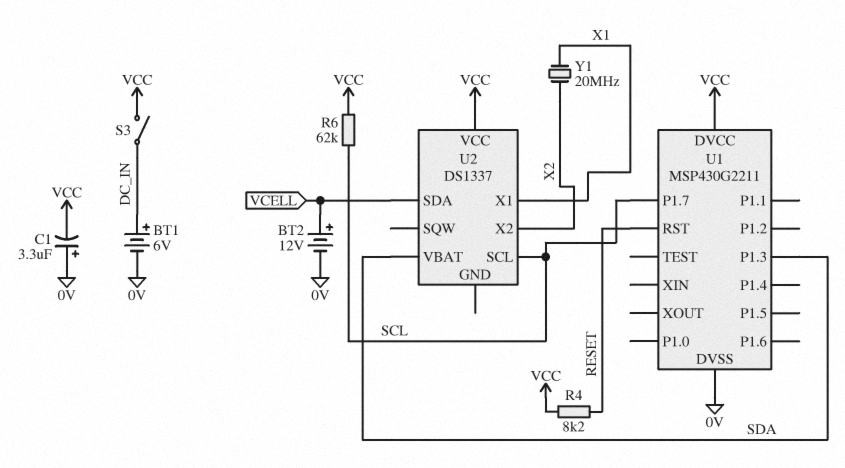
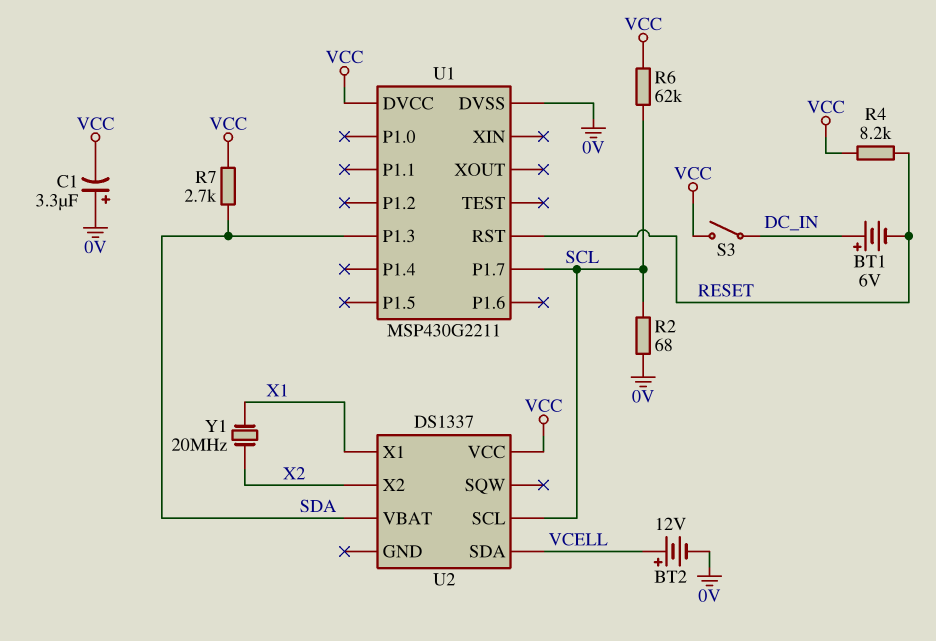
BT1: 6V (plus DC_IN, minus 0V) -> 6V (plus DC_IN, minus RESET)
R2: none -> 68 (0V, SCL)
R7: none -> 2.7k (SDA, VCC)

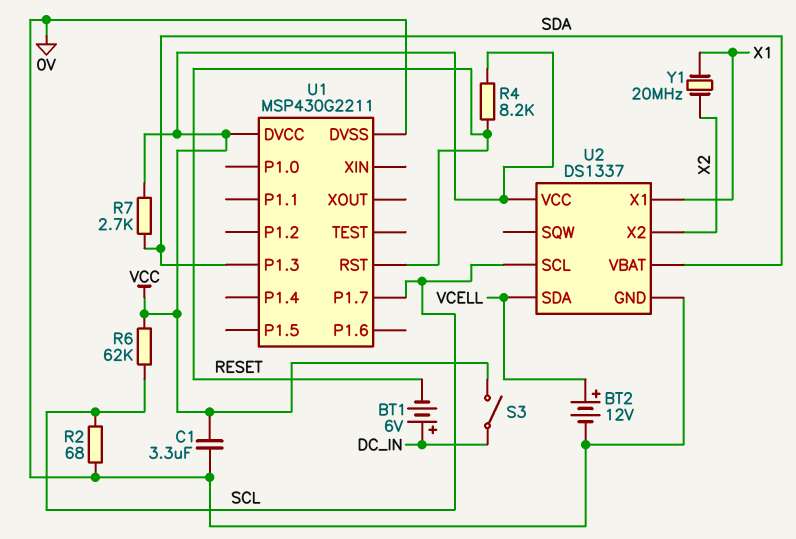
C1: 3.3uF (plus 0V, minus VCC) -> 3.3uF (0V, VCC)
U2 pin GND: none -> 0V

